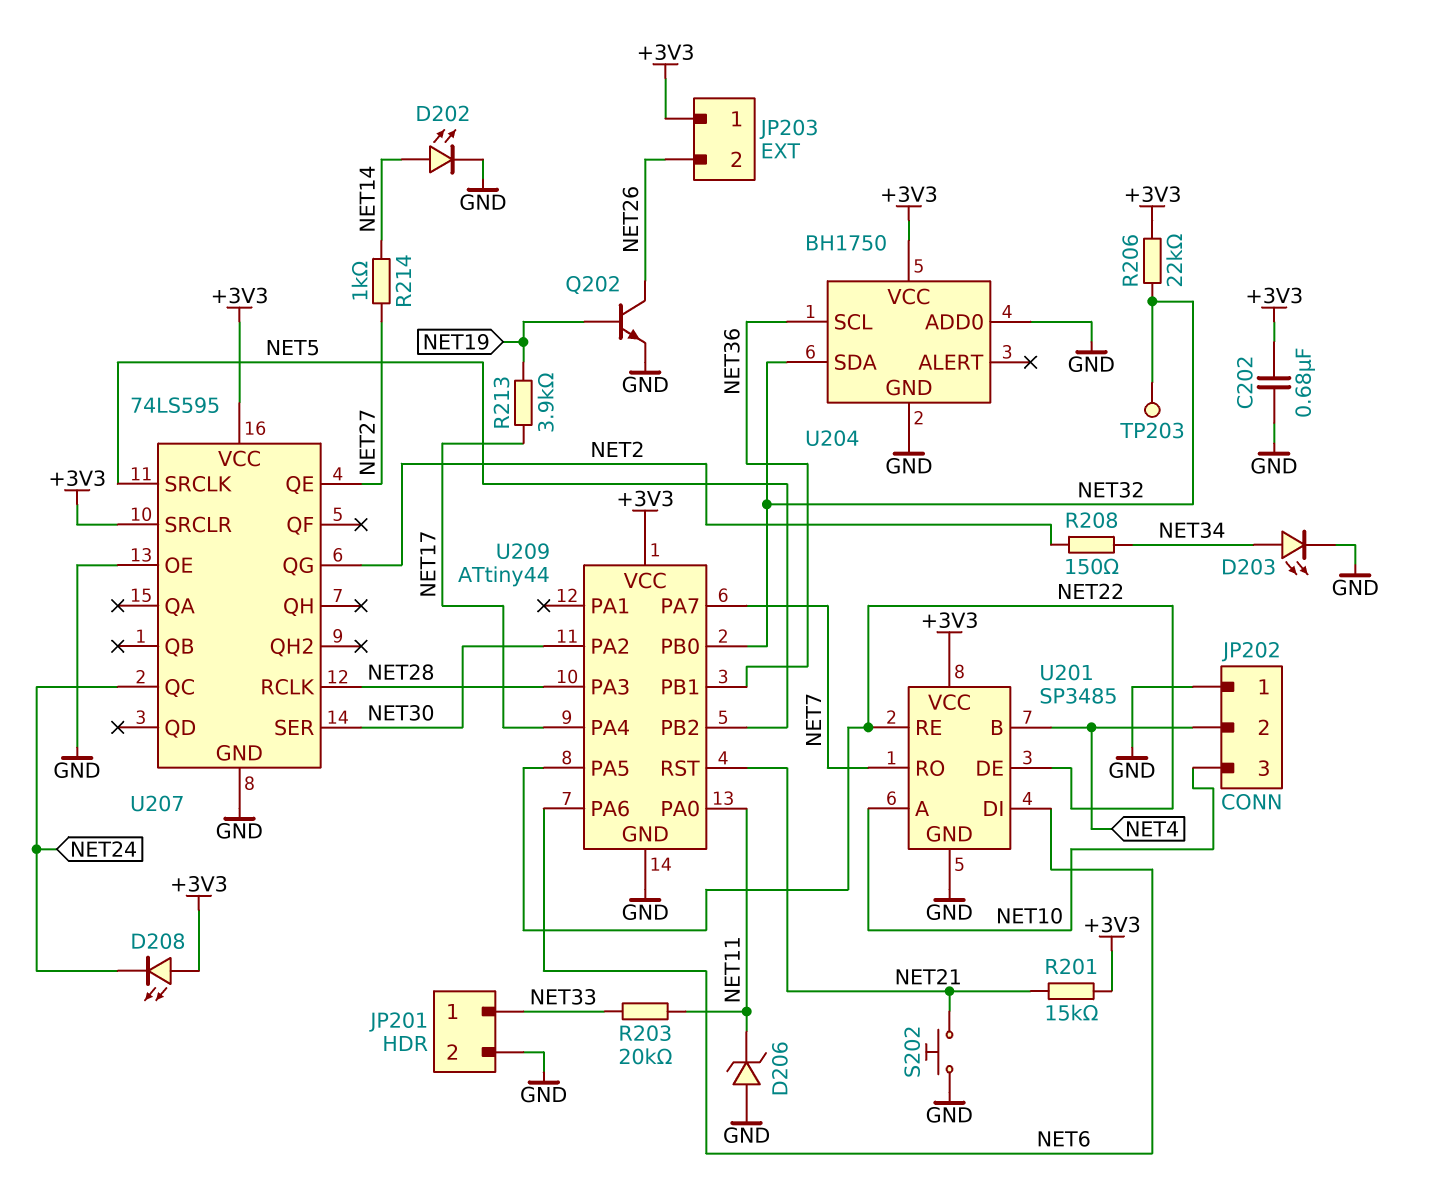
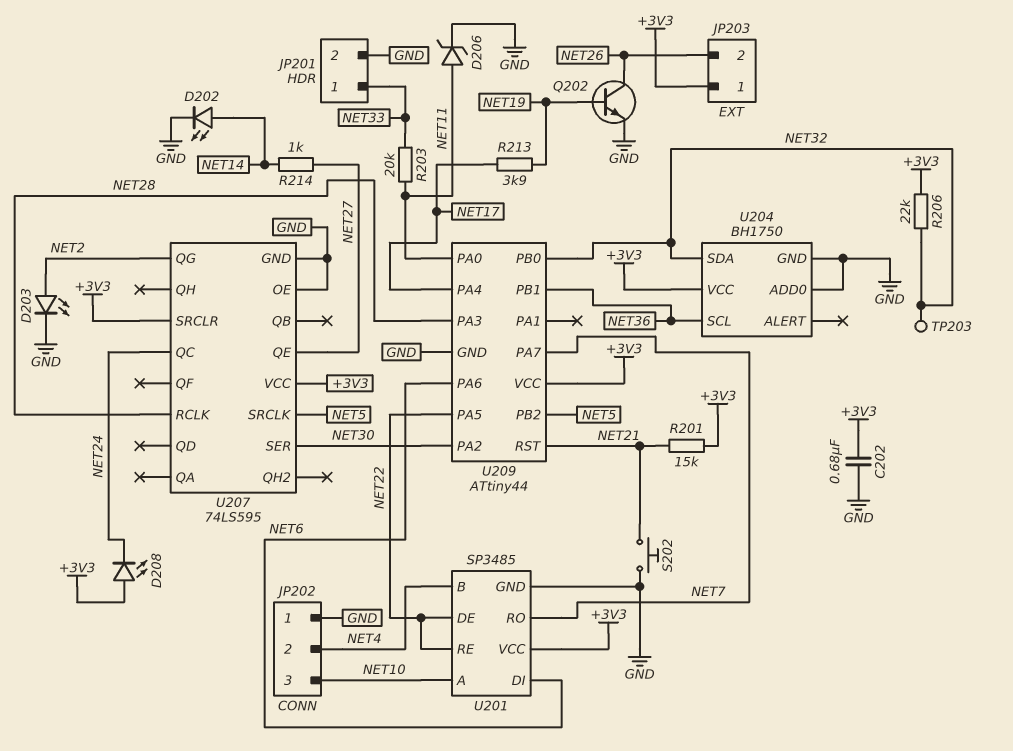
D203: LED (A NET34, K GND) -> LED (A NET2, K GND)
D206: zener (A GND, K NET11) -> zener (A NET11, K GND)
R208: 150 (NET2, NET34) -> none

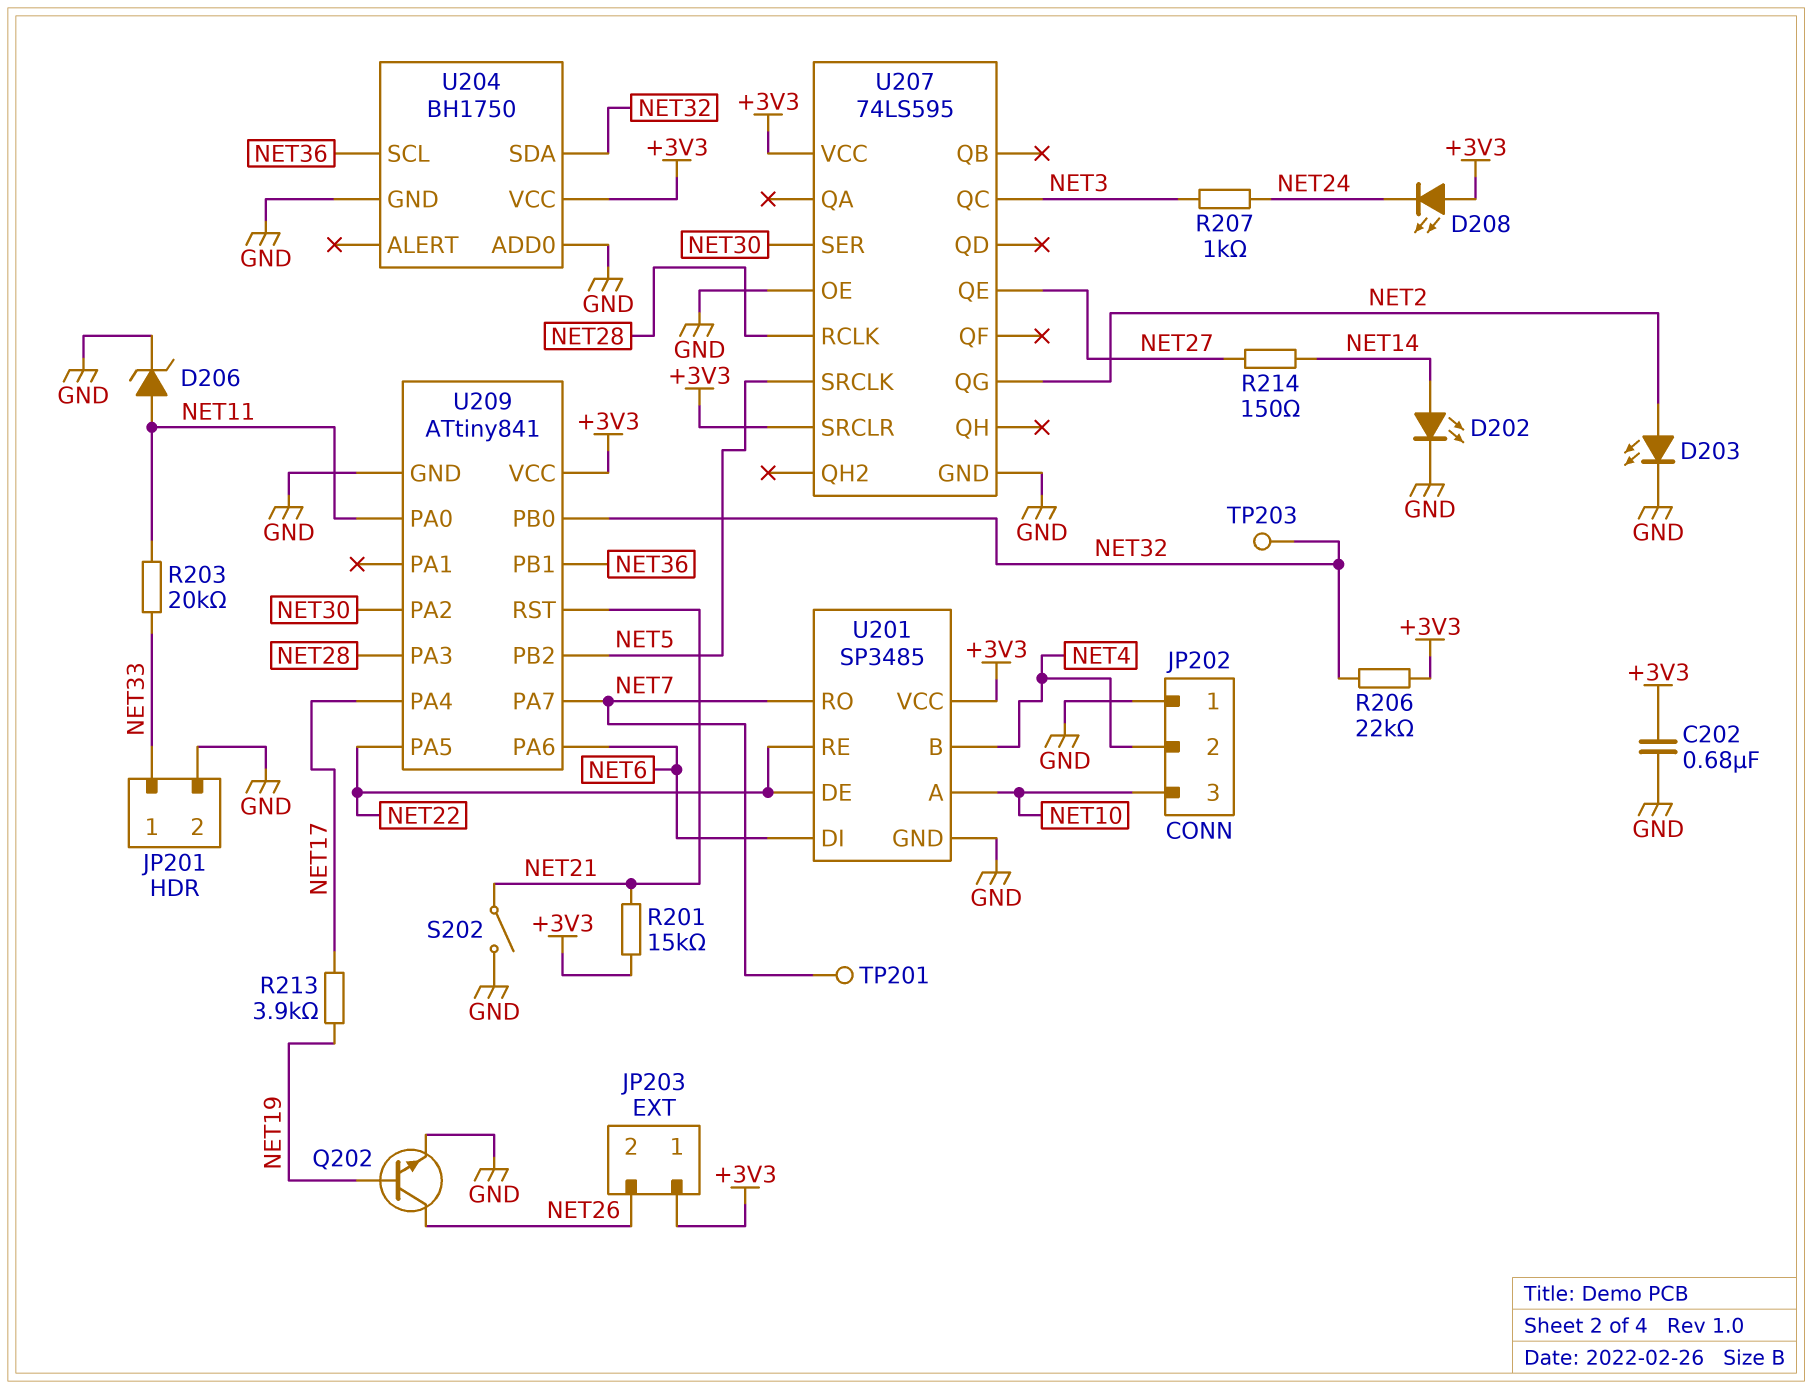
R207: none -> 1k (NET3, NET24)
R214: 1k (NET14, NET27) -> 150 (NET14, NET27)
S202: button (GND, NET21) -> switch (GND, NET21)
TP201: none -> test point (NET7)
U207 pin QC: NET24 -> NET3
U209: ATtiny44 -> ATtiny841

